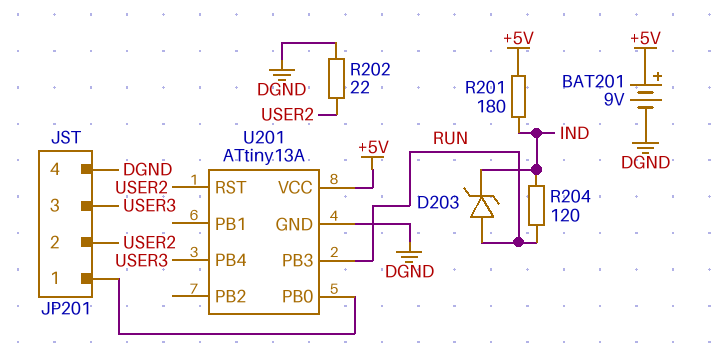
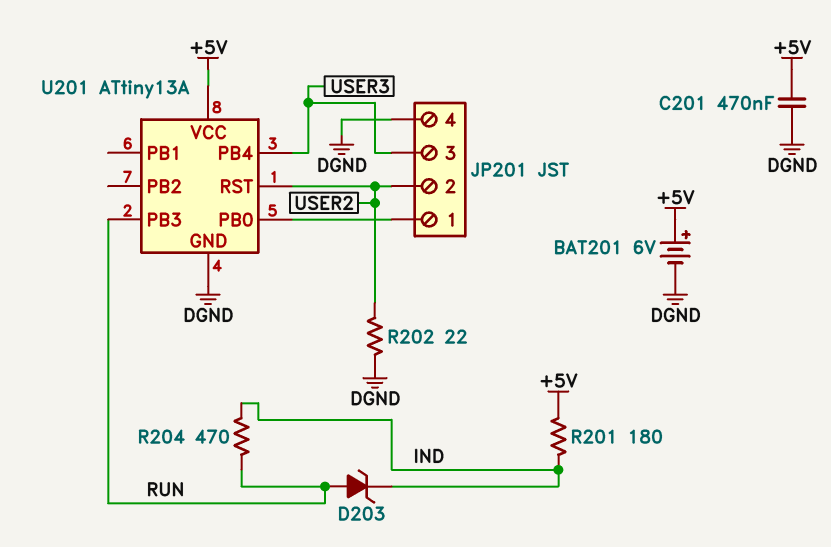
BAT201: 9V (plus +5V, minus DGND) -> 6V (plus +5V, minus DGND)
C201: none -> 470nF (+5V, DGND)
R204: 120 (IND, RUN) -> 470 (IND, RUN)

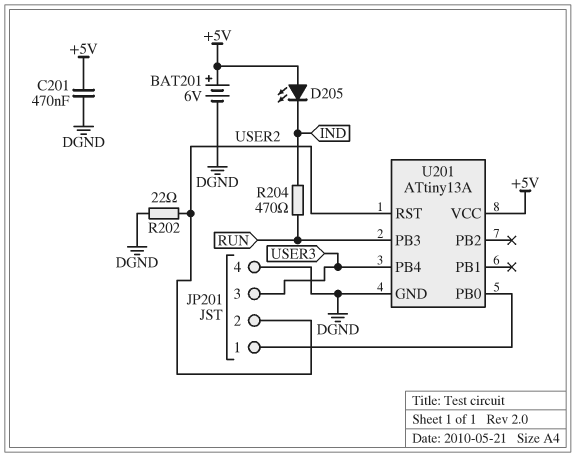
D203: zener (A RUN, K IND) -> none
D205: none -> LED (A +5V, K IND)
R201: 180 (+5V, IND) -> none

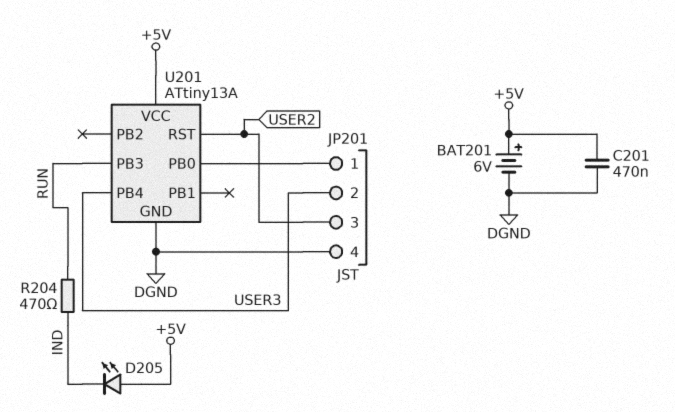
JP201 pin 2: USER2 -> USER3
JP201 pin 3: USER3 -> USER2
R202: 22 (DGND, USER2) -> none

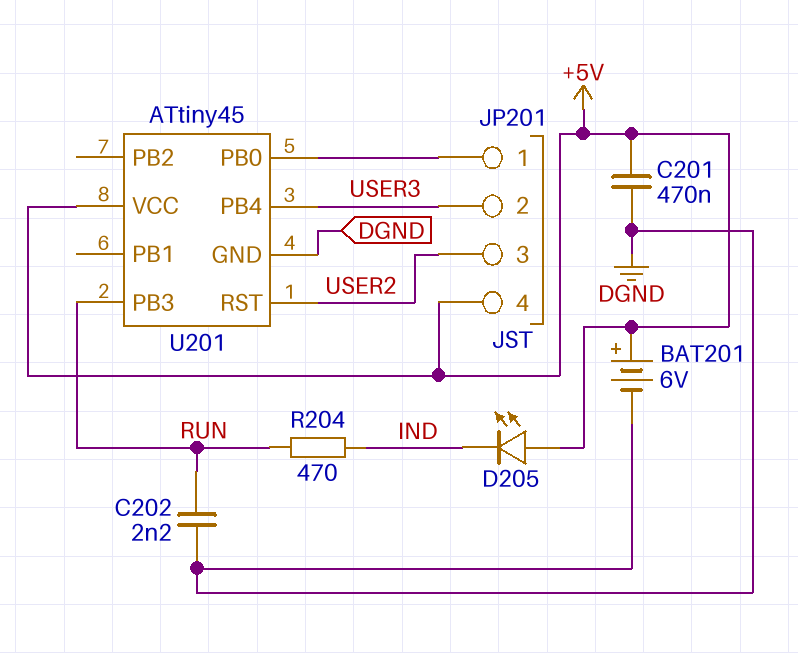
C202: none -> 2.2nF (DGND, RUN)
JP201 pin 4: DGND -> +5V
U201: ATtiny13A -> ATtiny45

